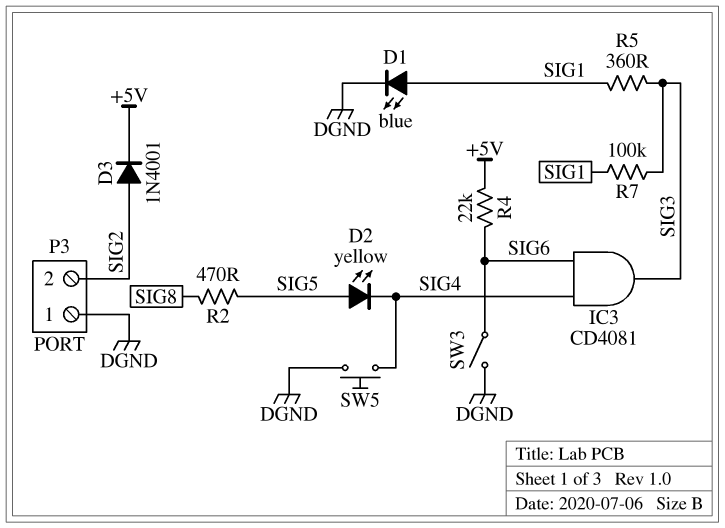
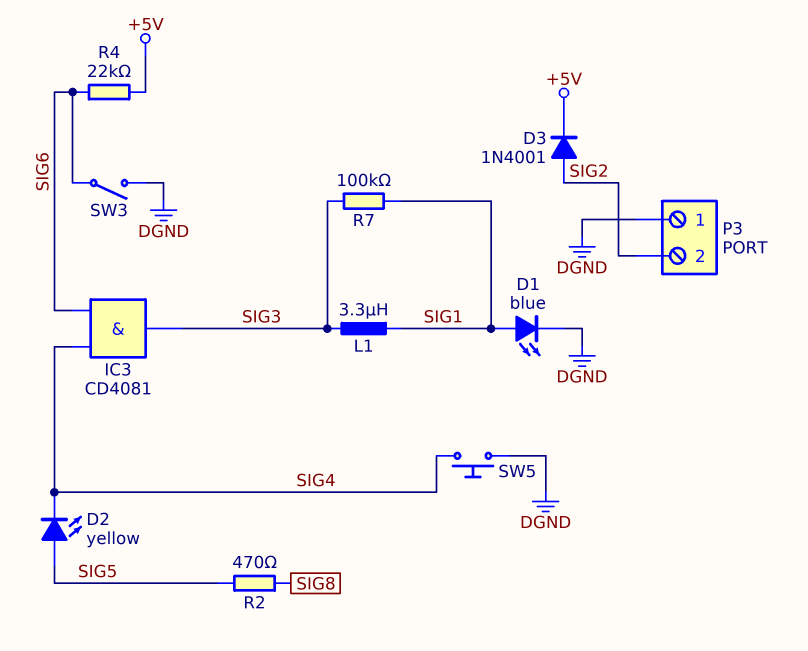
L1: none -> 3.3uH (SIG1, SIG3)
R5: 360 (SIG1, SIG3) -> none

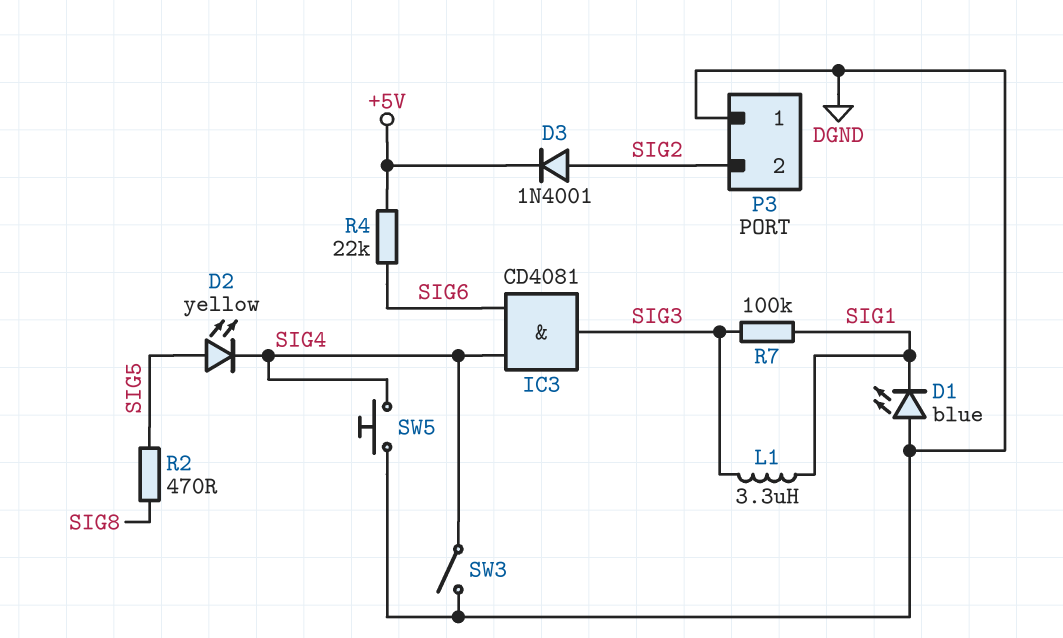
D1: LED blue (A SIG1, K DGND) -> LED blue (A DGND, K SIG1)
SW3: switch (DGND, SIG6) -> switch (DGND, SIG4)

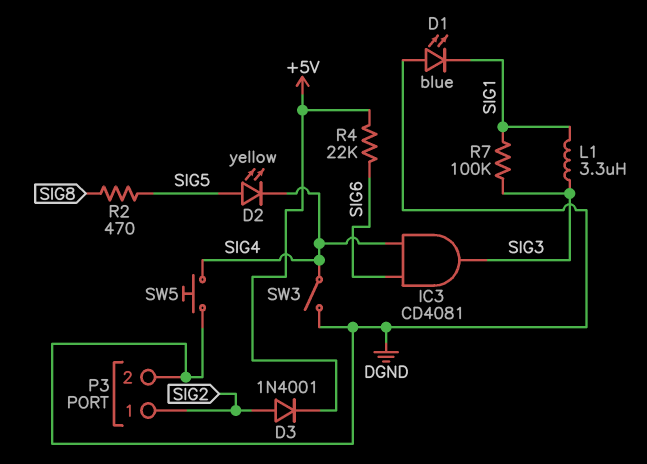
P3 pin 1: DGND -> SIG2
P3 pin 2: SIG2 -> DGND

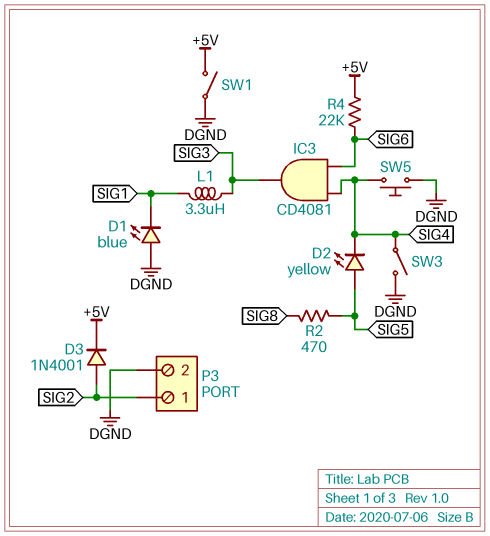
R7: 100k (SIG1, SIG3) -> none
SW1: none -> switch (+5V, DGND)

